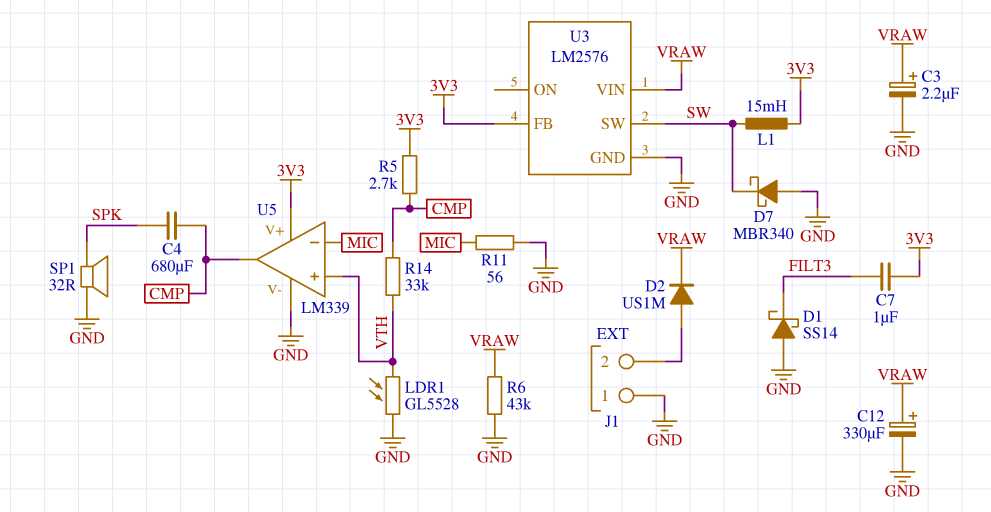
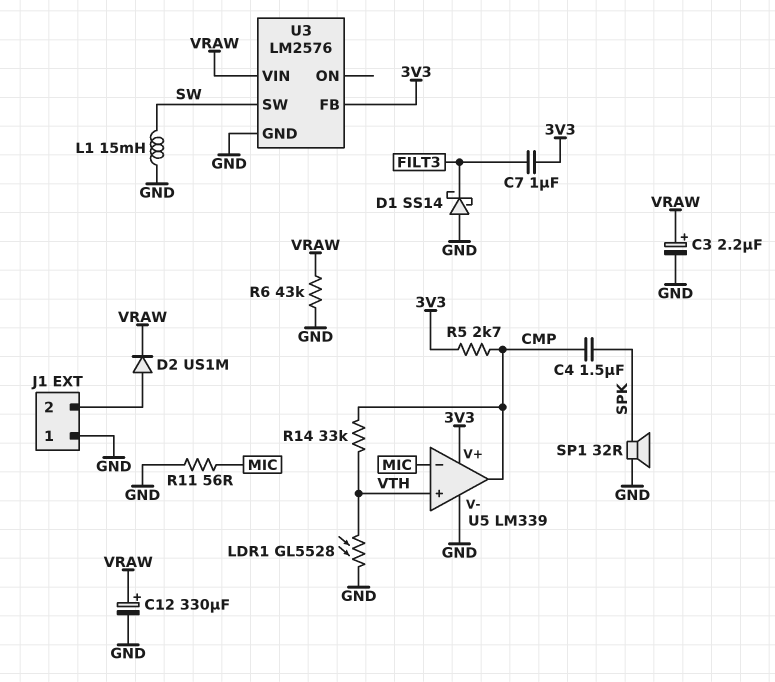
C4: 680uF (CMP, SPK) -> 1.5uF (CMP, SPK)
D7: schottky MBR340 (A GND, K SW) -> none
L1: 15mH (3V3, SW) -> 15mH (GND, SW)

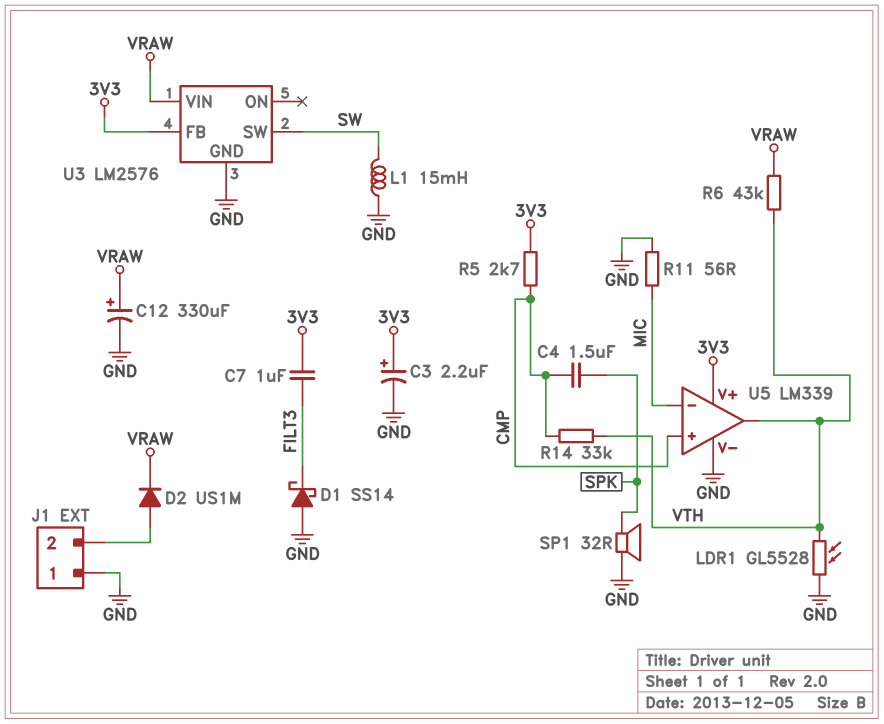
C3: 2.2uF (plus VRAW, minus GND) -> 2.2uF (plus 3V3, minus GND)
R6: 43k (GND, VRAW) -> 43k (VRAW, VTH)
U5 pin in+: VTH -> CMP
U5 pin out: CMP -> VTH

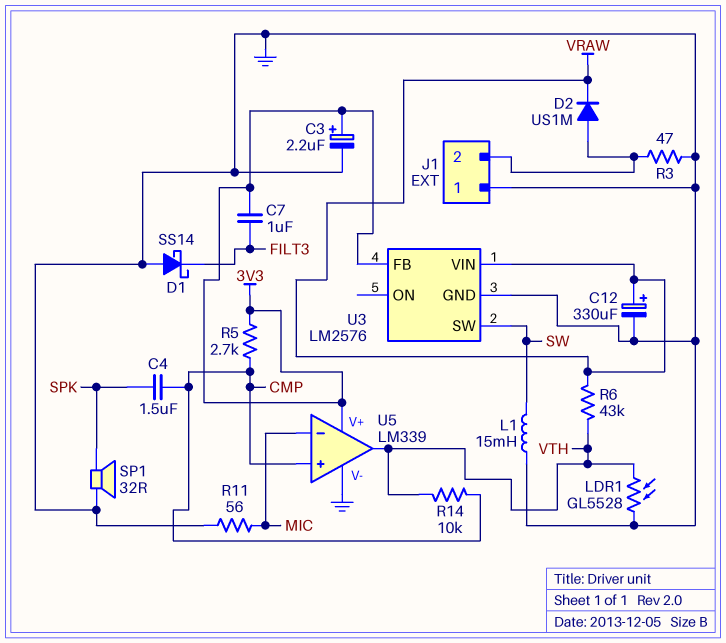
R3: none -> 47 (GND, J1/2)
R14: 33k (CMP, VTH) -> 10k (CMP, VTH)

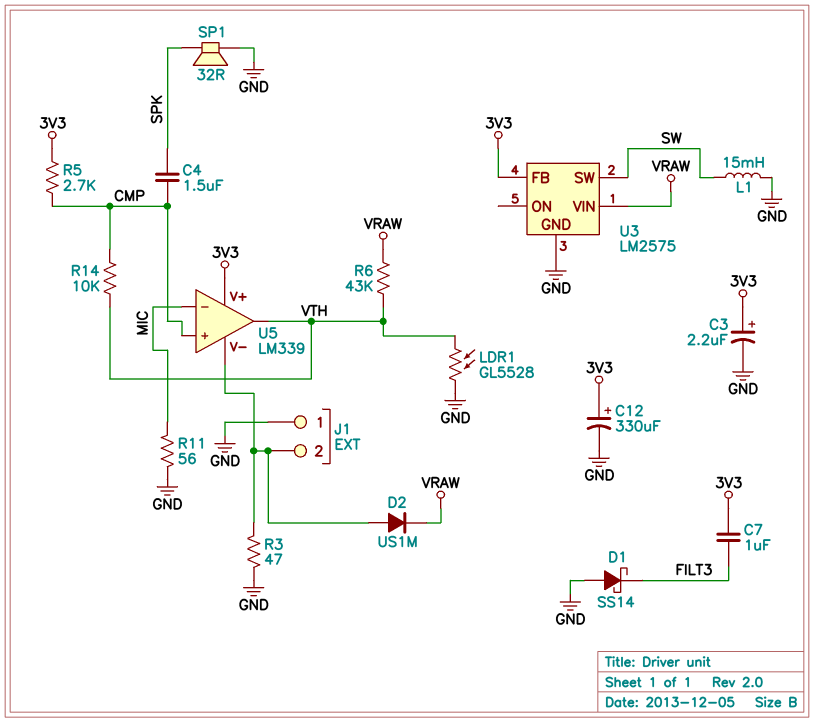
C12: 330uF (plus VRAW, minus GND) -> 330uF (plus 3V3, minus GND)
U3: LM2576 -> LM2575
U5 pin V-: GND -> J1/2

